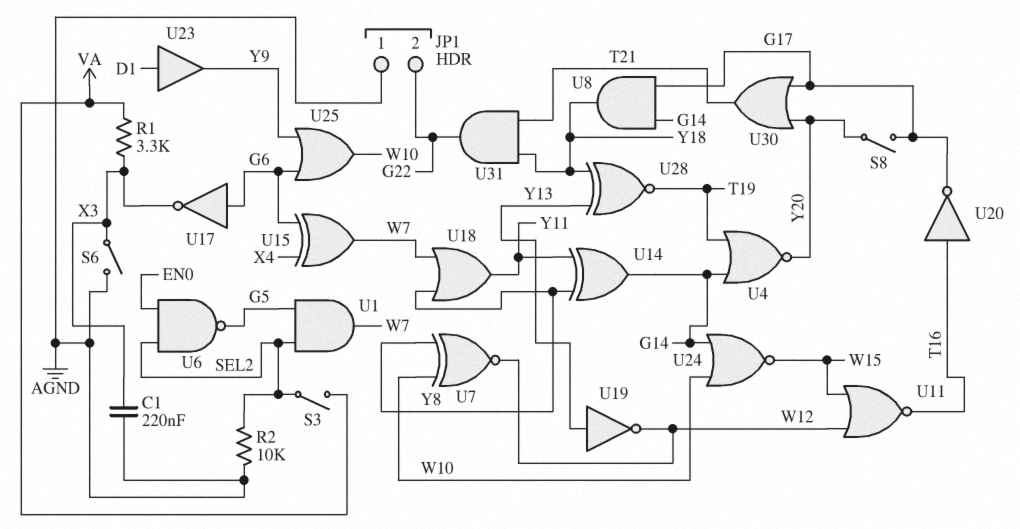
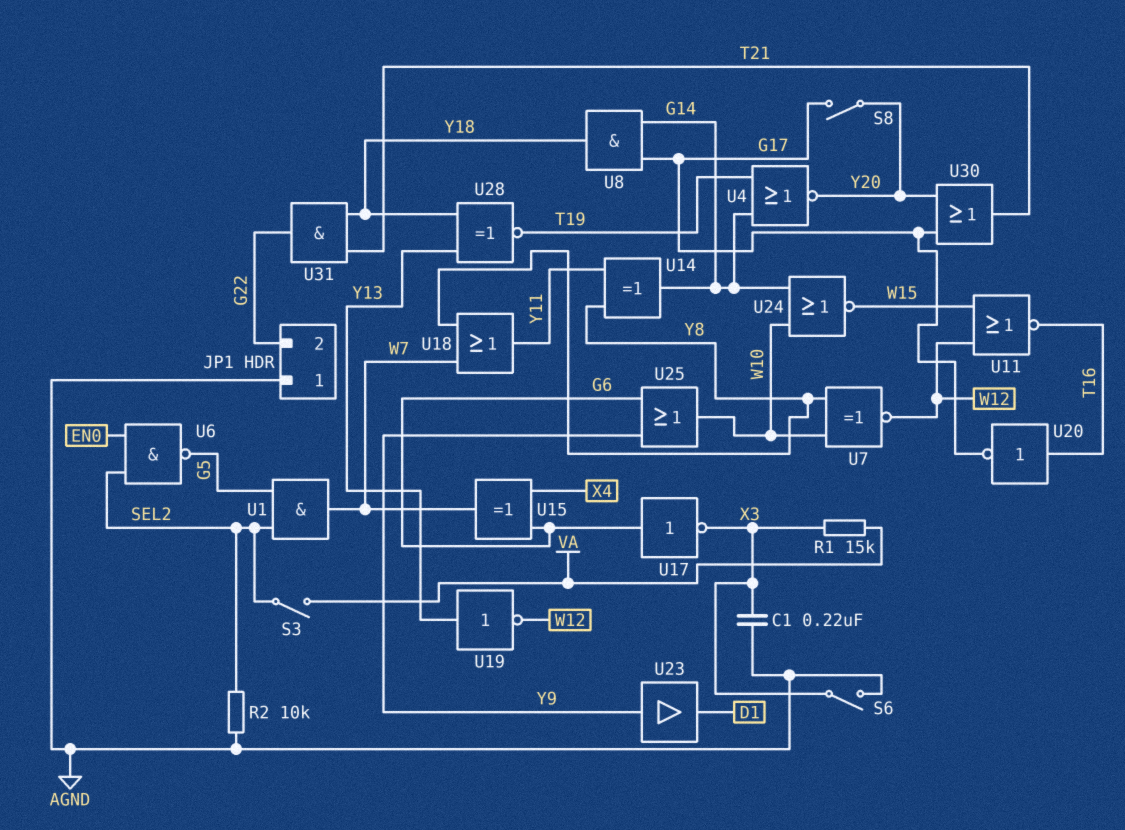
R1: 3.3k (VA, X3) -> 15k (VA, X3)
U23: buffer (in D1, out Y9) -> buffer (in Y9, out D1)

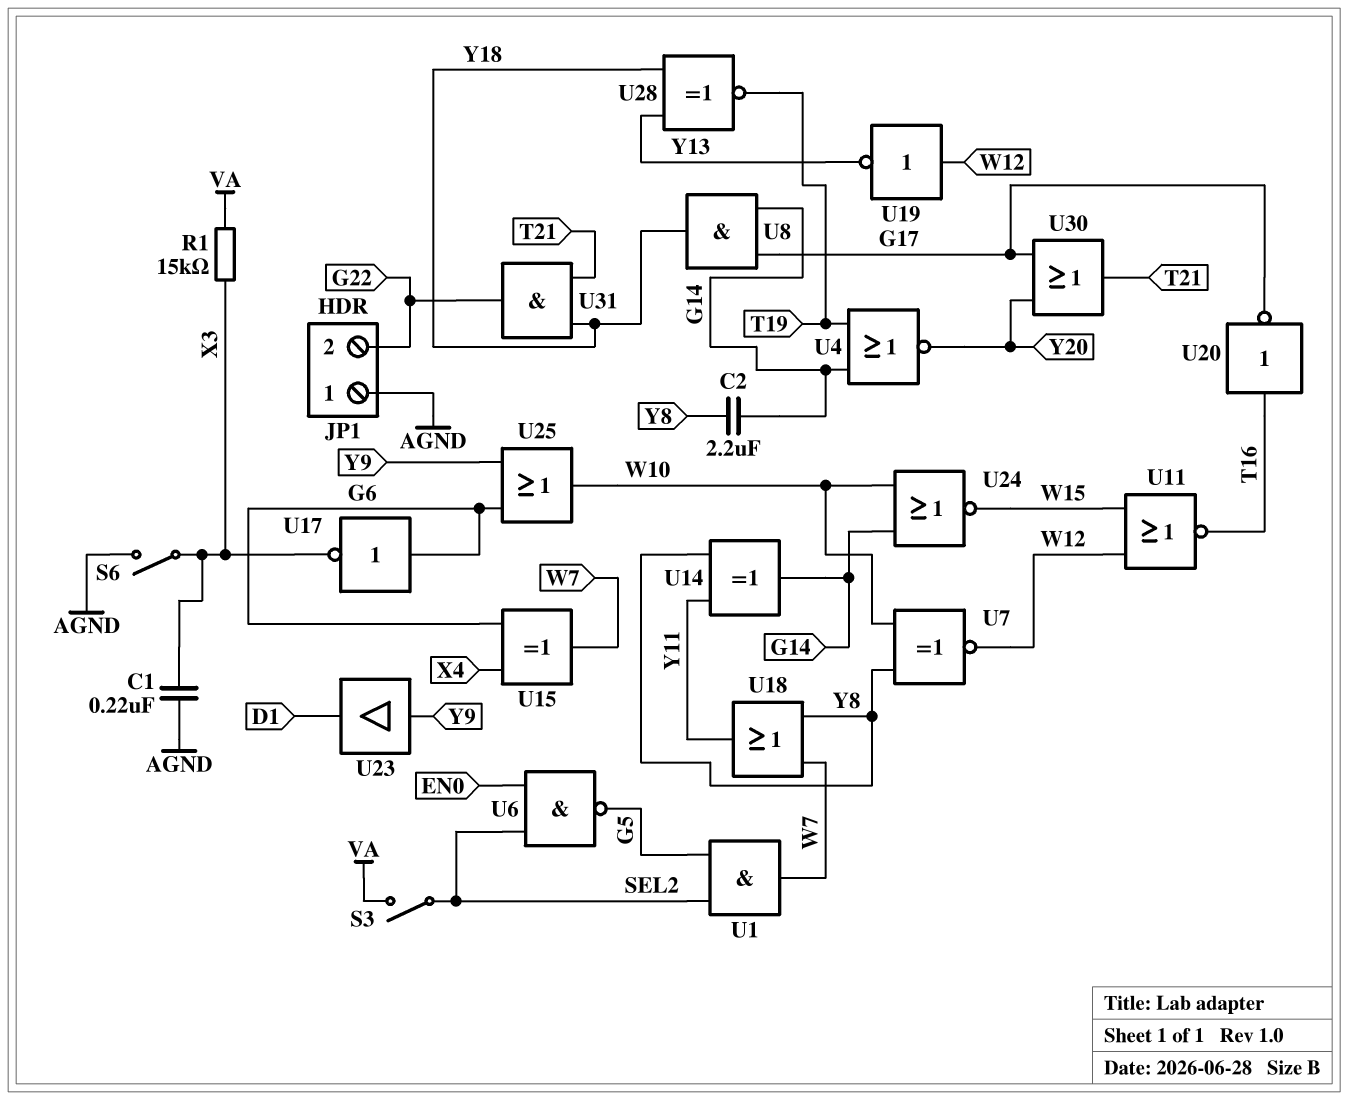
C2: none -> 2.2uF (G14, Y8)
R2: 10k (AGND, SEL2) -> none
S8: switch (G17, Y20) -> none
U19: NOT (in Y13, out W12) -> NOT (in W12, out Y13)

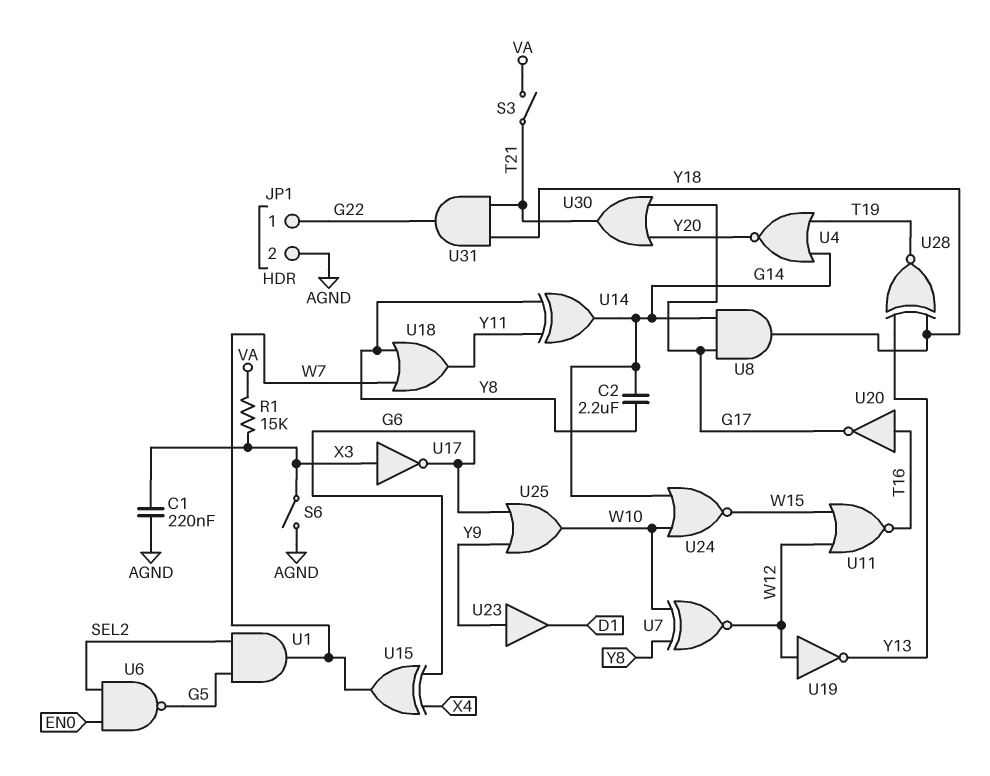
JP1 pin 1: AGND -> G22
JP1 pin 2: G22 -> AGND
S3: switch (SEL2, VA) -> switch (T21, VA)
U17: NOT (in G6, out X3) -> NOT (in X3, out G6)

